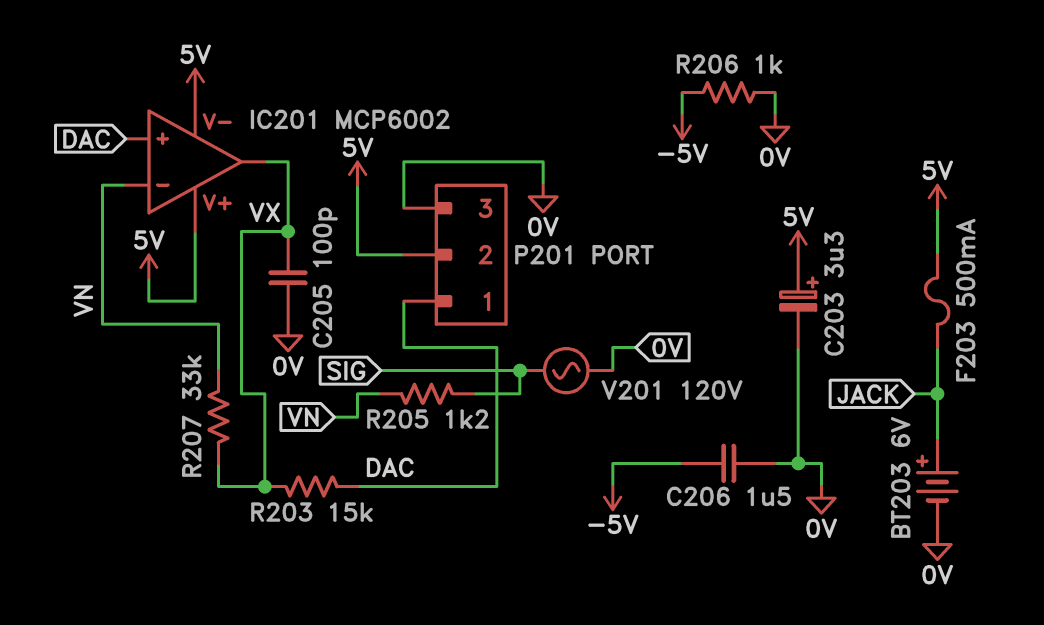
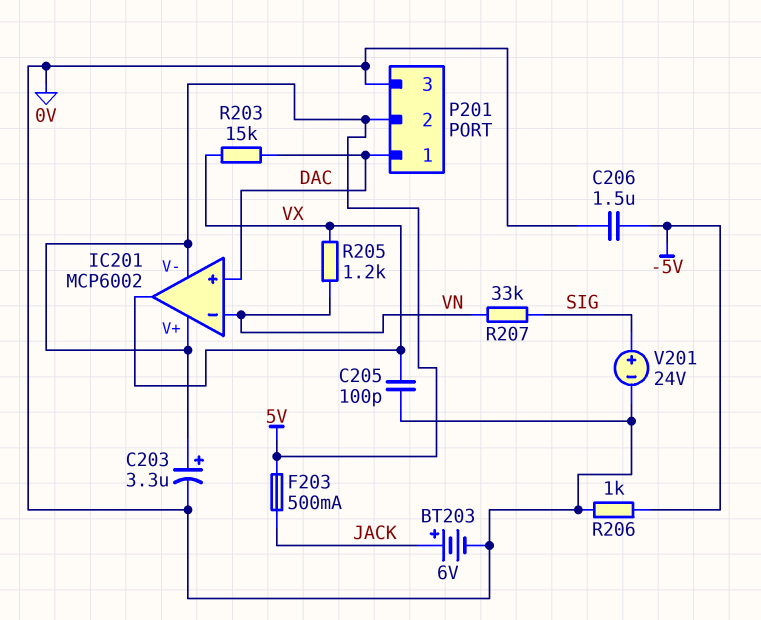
R205: 1.2k (SIG, VN) -> 1.2k (VN, VX)
R207: 33k (VN, VX) -> 33k (SIG, VN)
V201: AC 120V (0V, SIG) -> 24V (plus SIG, minus 0V)

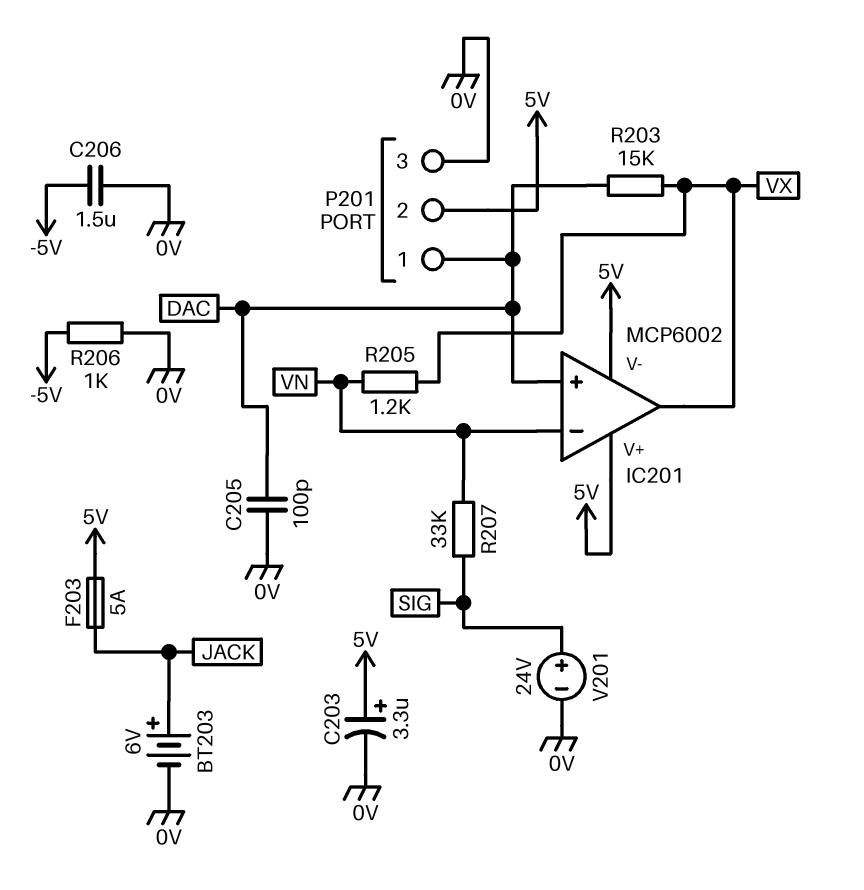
C205: 100pF (0V, VX) -> 100pF (0V, DAC)
F203: 500mA (5V, JACK) -> 5A (5V, JACK)

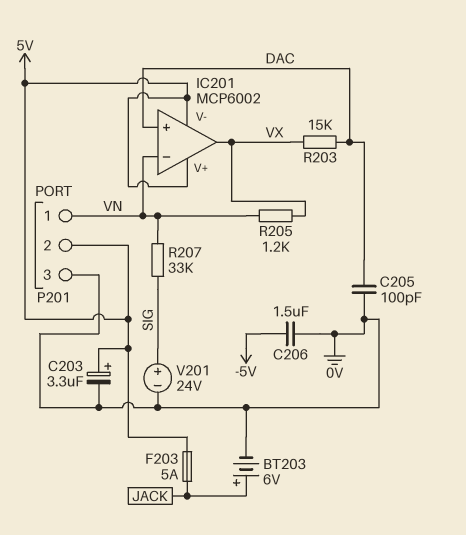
P201 pin 1: DAC -> VN
R206: 1k (-5V, 0V) -> none

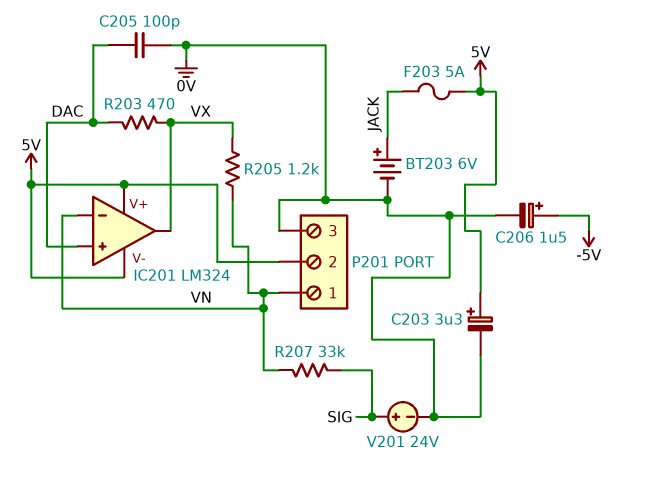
C206: 1.5uF (-5V, 0V) -> 1.5uF (plus -5V, minus 0V)
IC201: MCP6002 -> LM324
R203: 15k (DAC, VX) -> 470 (DAC, VX)

